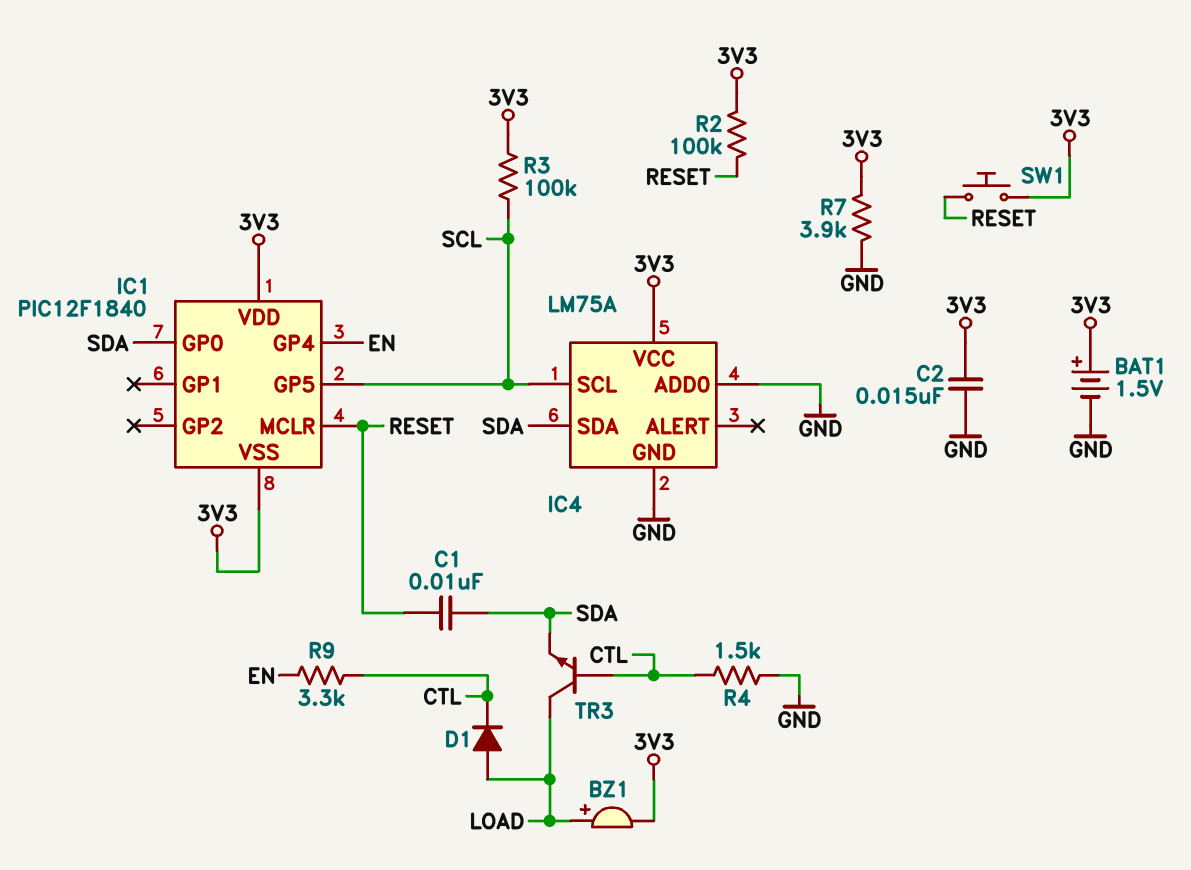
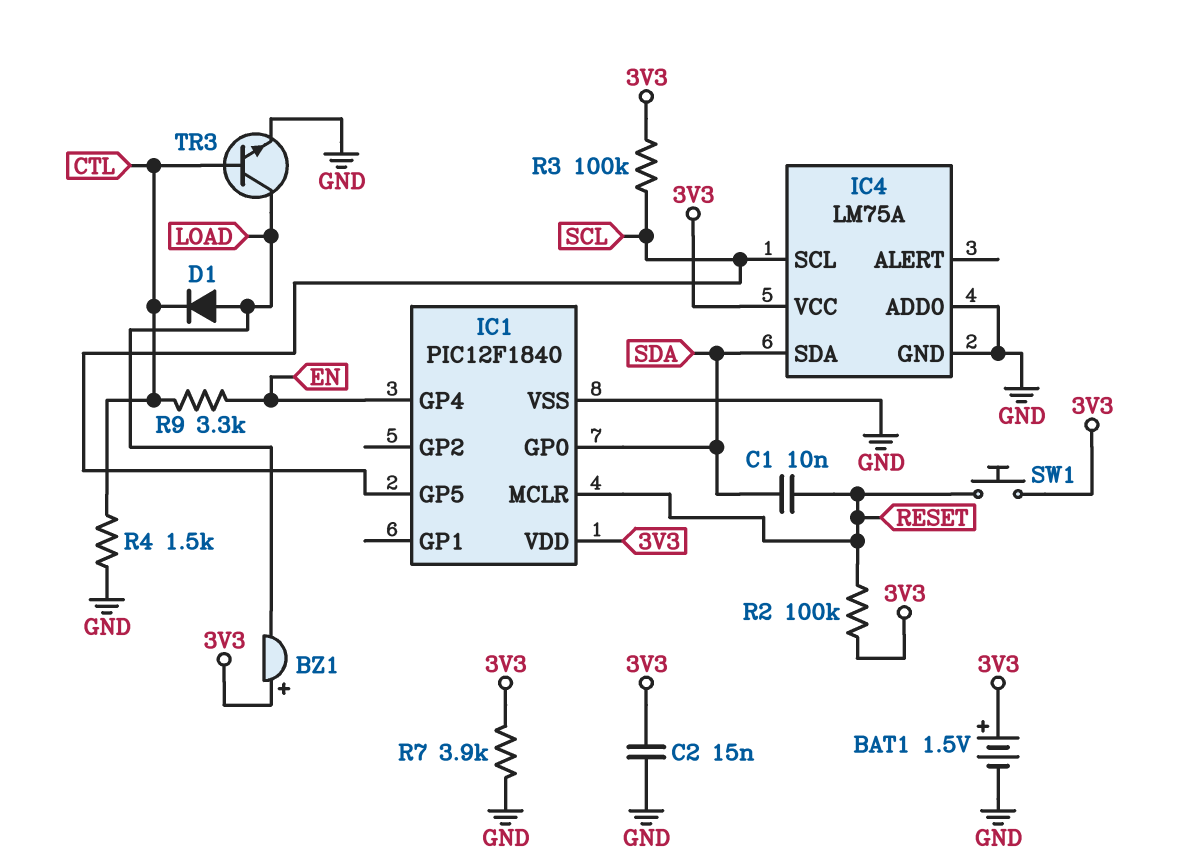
BZ1: buzzer (plus LOAD, minus 3V3) -> buzzer (plus 3V3, minus LOAD)
IC1 pin VSS: 3V3 -> GND
TR3: NPN (B CTL, C LOAD, E SDA) -> NPN (B CTL, C LOAD, E GND)

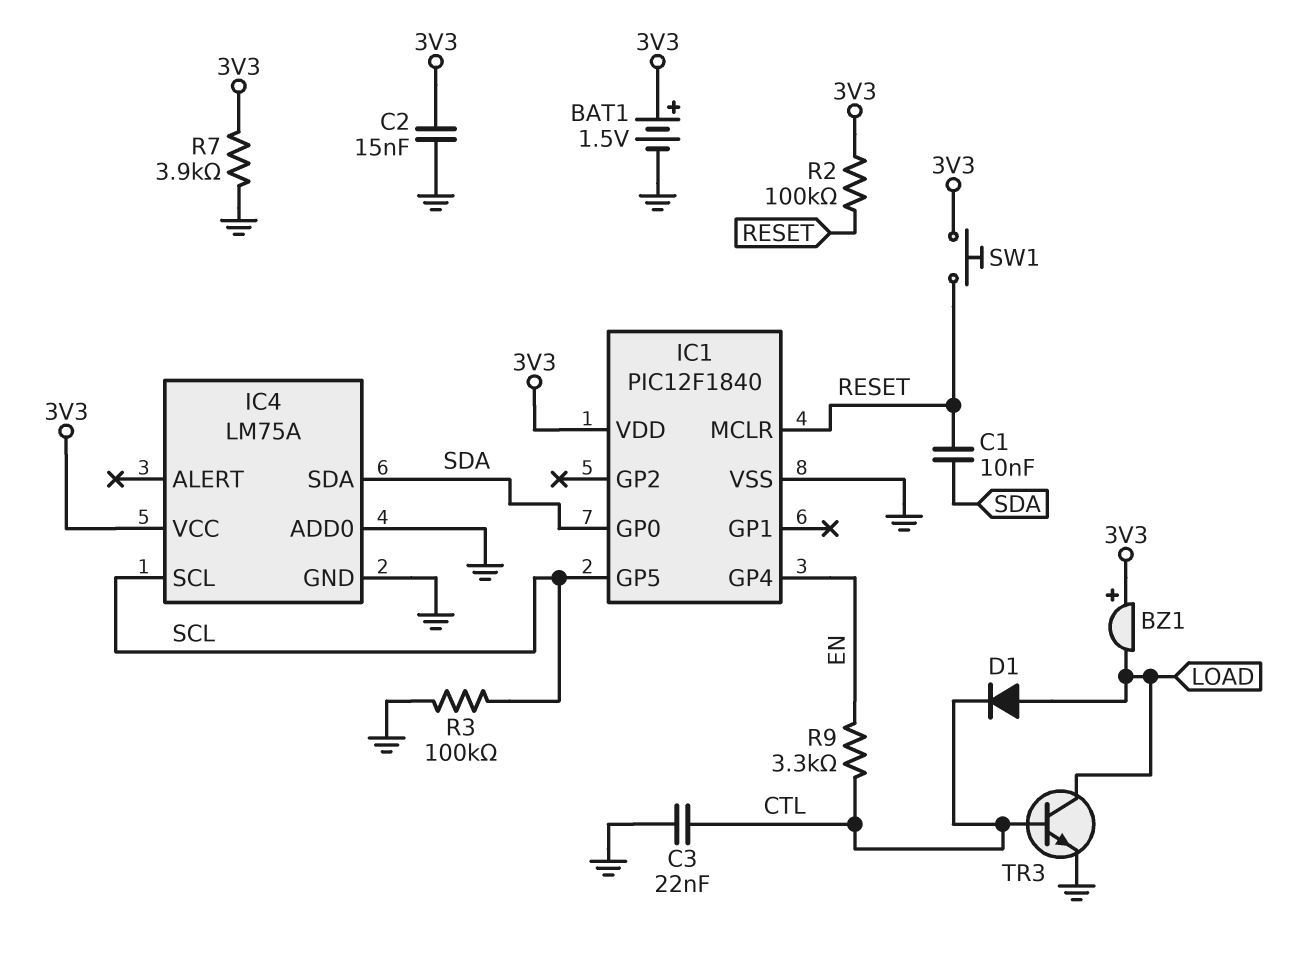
C3: none -> 22nF (CTL, GND)
R3: 100k (3V3, SCL) -> 100k (GND, SCL)
R4: 1.5k (CTL, GND) -> none

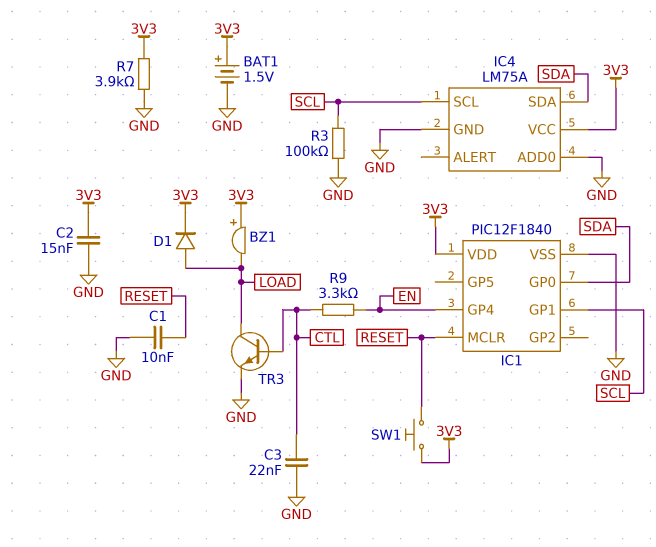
C1: 10nF (RESET, SDA) -> 10nF (GND, RESET)
D1: diode (A LOAD, K CTL) -> diode (A LOAD, K 3V3)
IC1 pin GP1: none -> SCL
IC1 pin GP5: SCL -> none
R2: 100k (3V3, RESET) -> none

